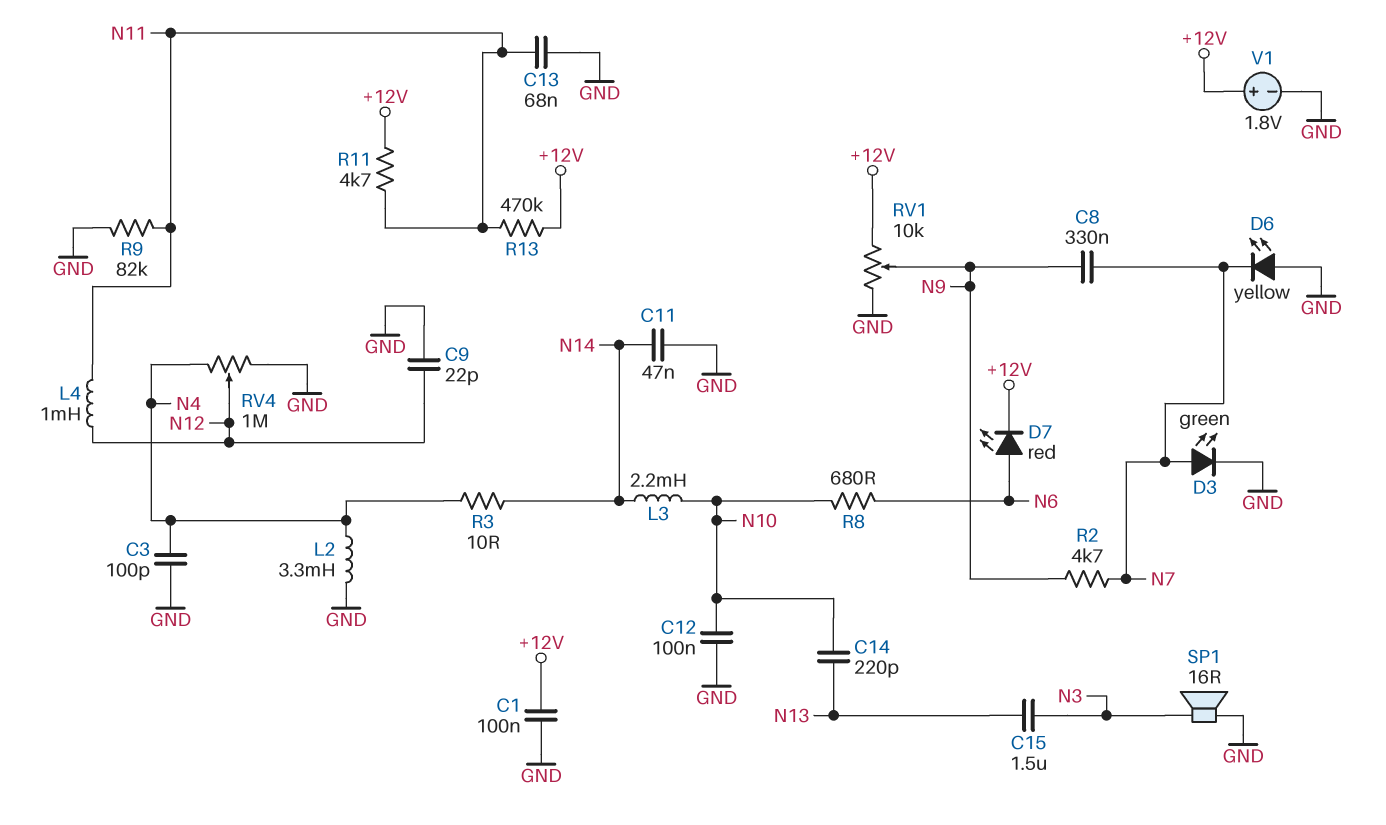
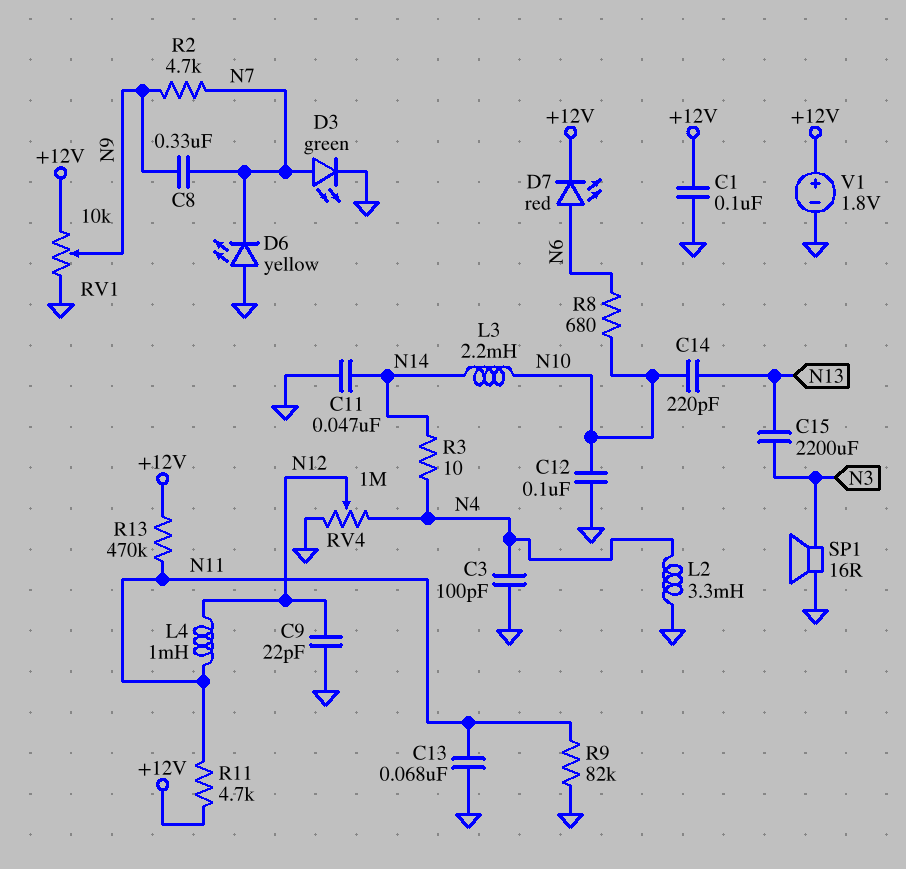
C15: 1.5uF (N3, N13) -> 2200uF (N3, N13)

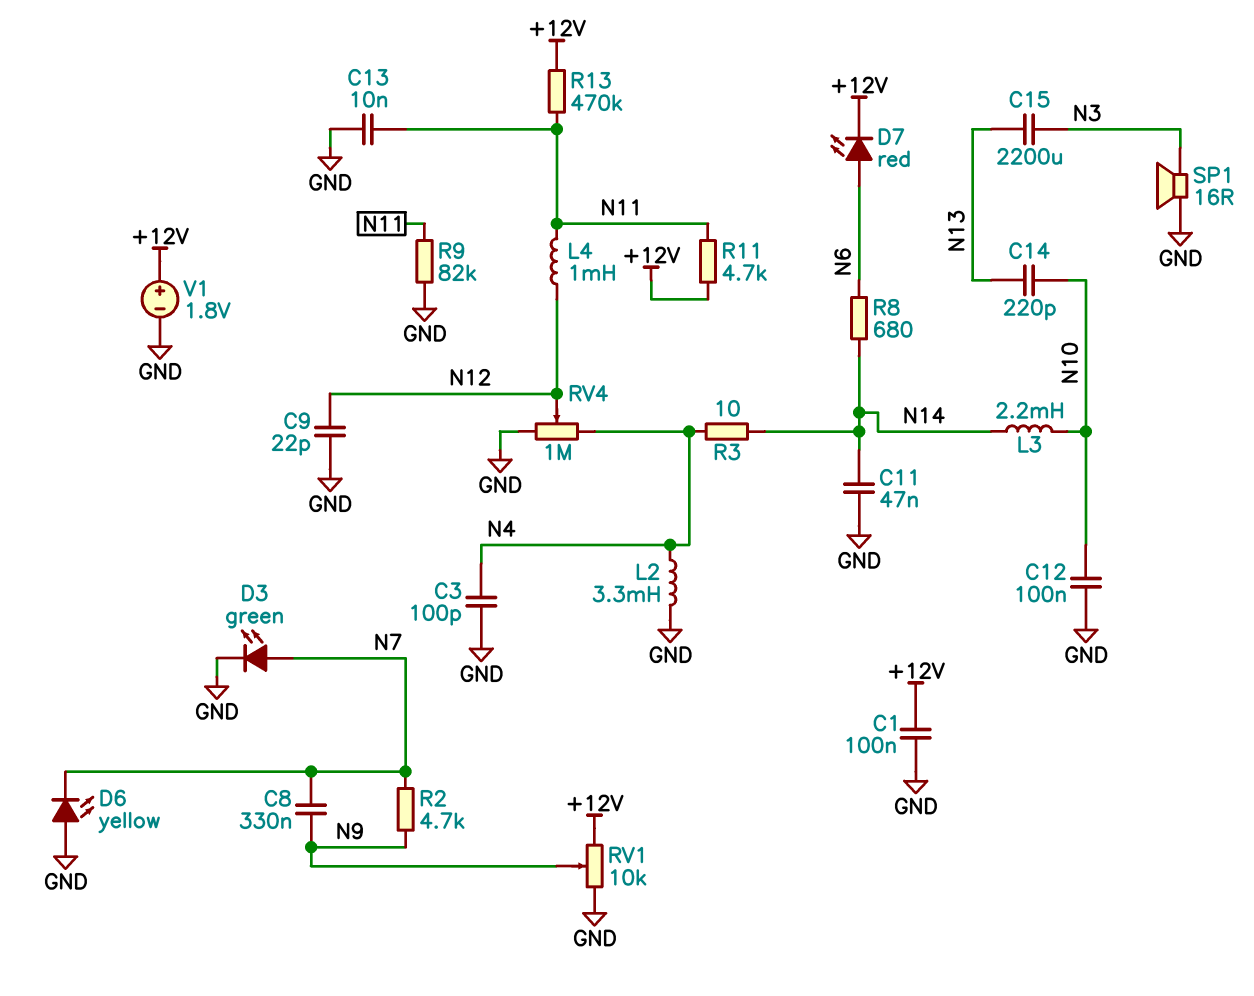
C13: 68nF (GND, N11) -> 10nF (GND, N11)
R8: 680 (N6, N10) -> 680 (N6, N14)

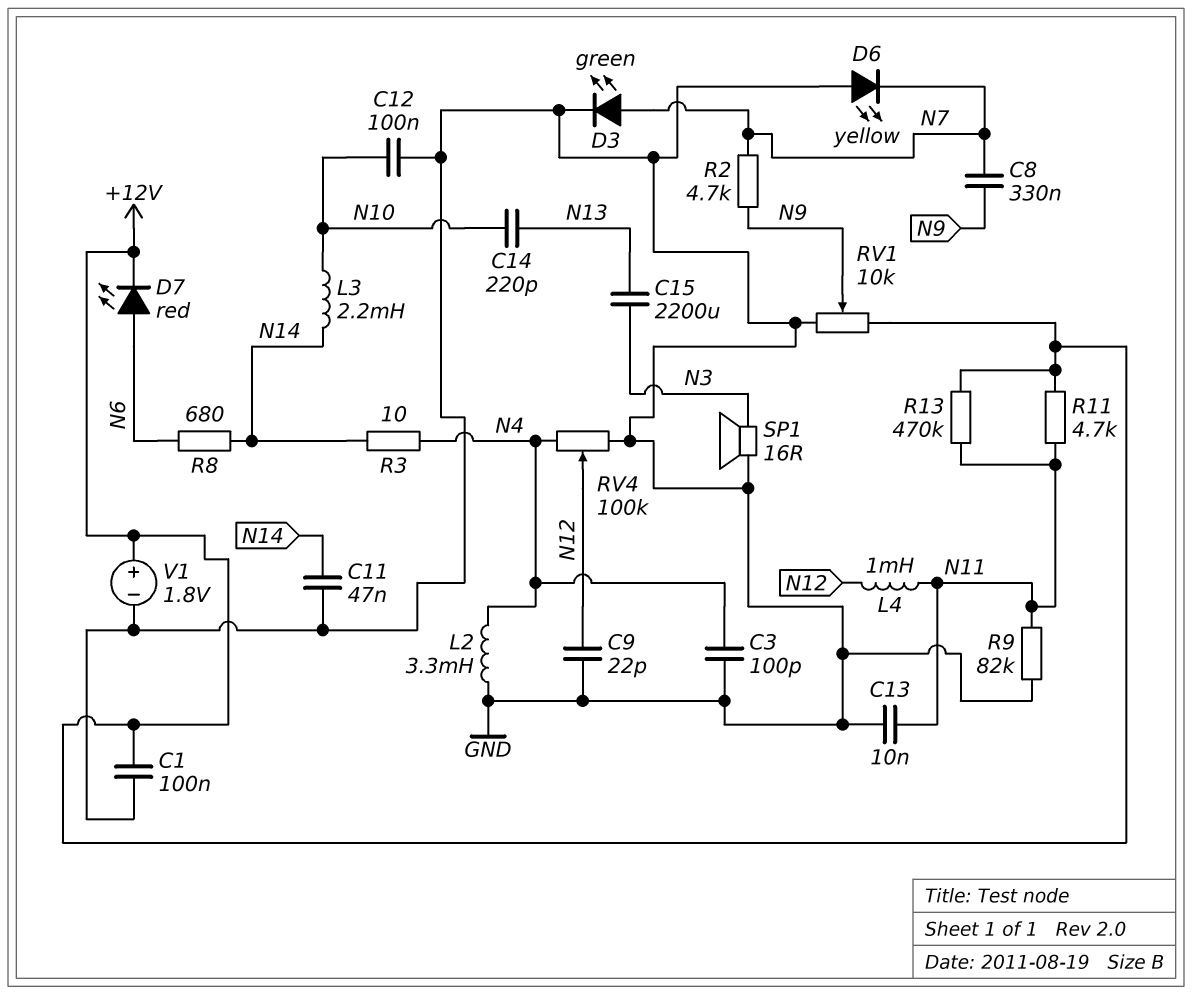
RV4: 1M (GND, N4, wiper N12) -> 100k (GND, N4, wiper N12)

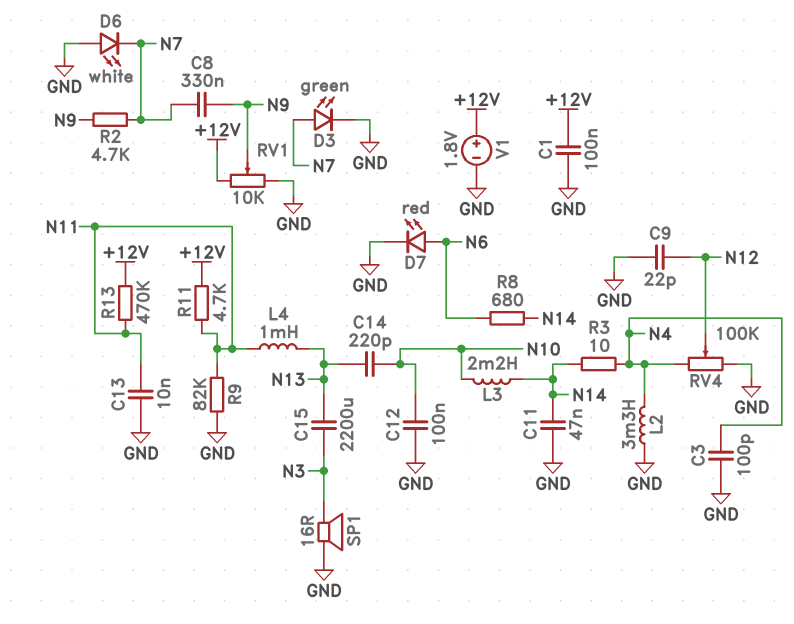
D6: LED yellow (A GND, K N7) -> LED white (A GND, K N7)
D7: LED red (A N6, K +12V) -> LED red (A N6, K GND)
L4: 1mH (N11, N12) -> 1mH (N11, N13)

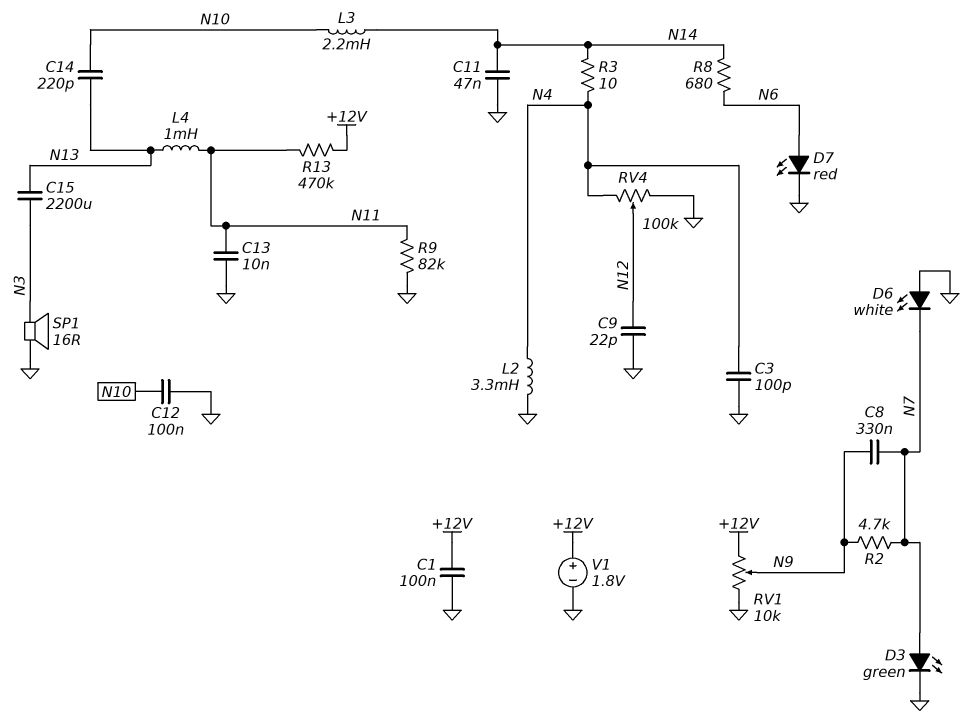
R11: 4.7k (+12V, N11) -> none

